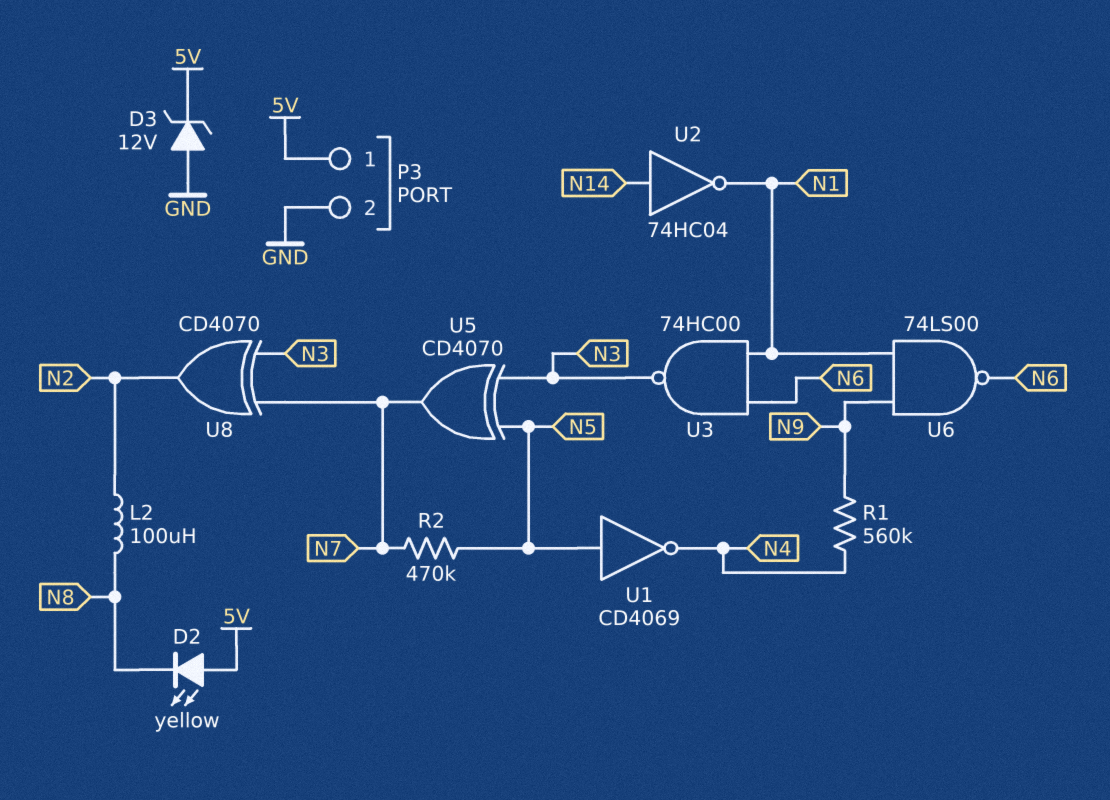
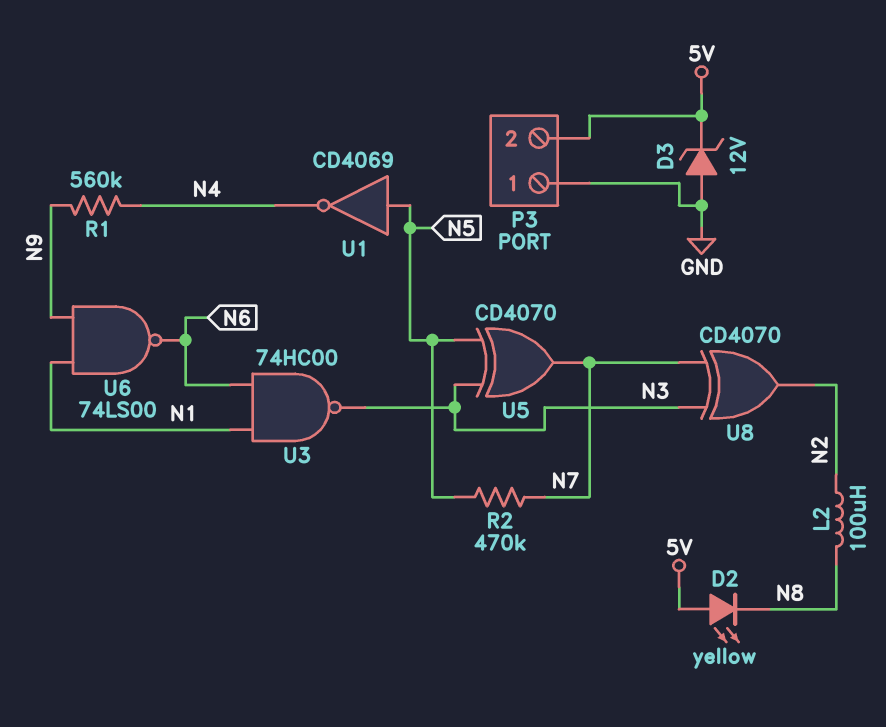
P3 pin 1: 5V -> GND
P3 pin 2: GND -> 5V
U2: NOT 74HC04 (in N14, out N1) -> none

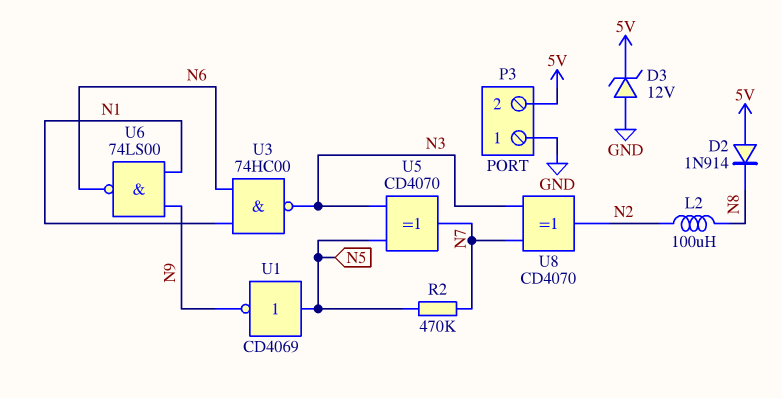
D2: LED yellow (A 5V, K N8) -> diode 1N914 (A 5V, K N8)
R1: 560k (N4, N9) -> none
U1: NOT CD4069 (in N5, out N4) -> NOT CD4069 (in N5, out N9)

